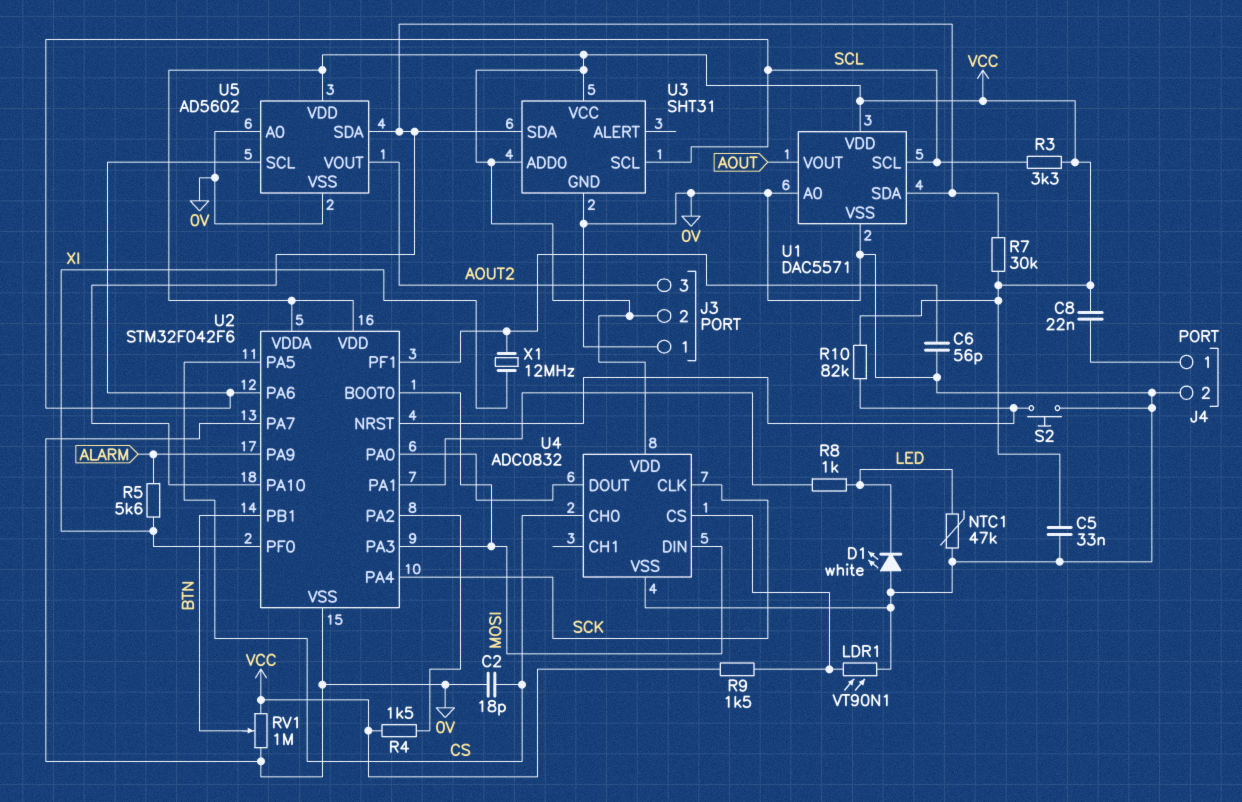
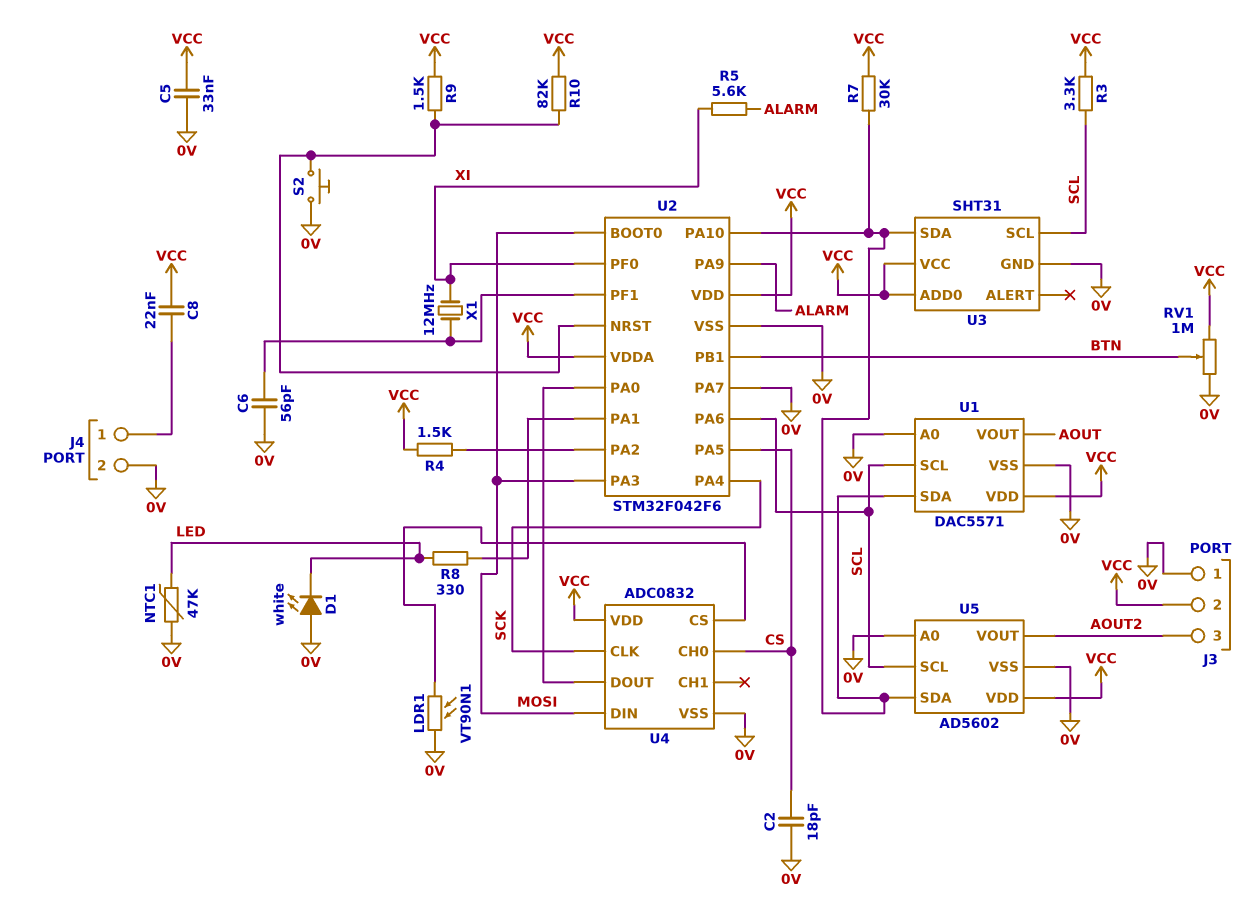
R8: 1k (LED, U2/PA1) -> 330 (LED, U2/PA1)
R9: 1.5k (U4/CS, VCC) -> 1.5k (U2/NRST, VCC)

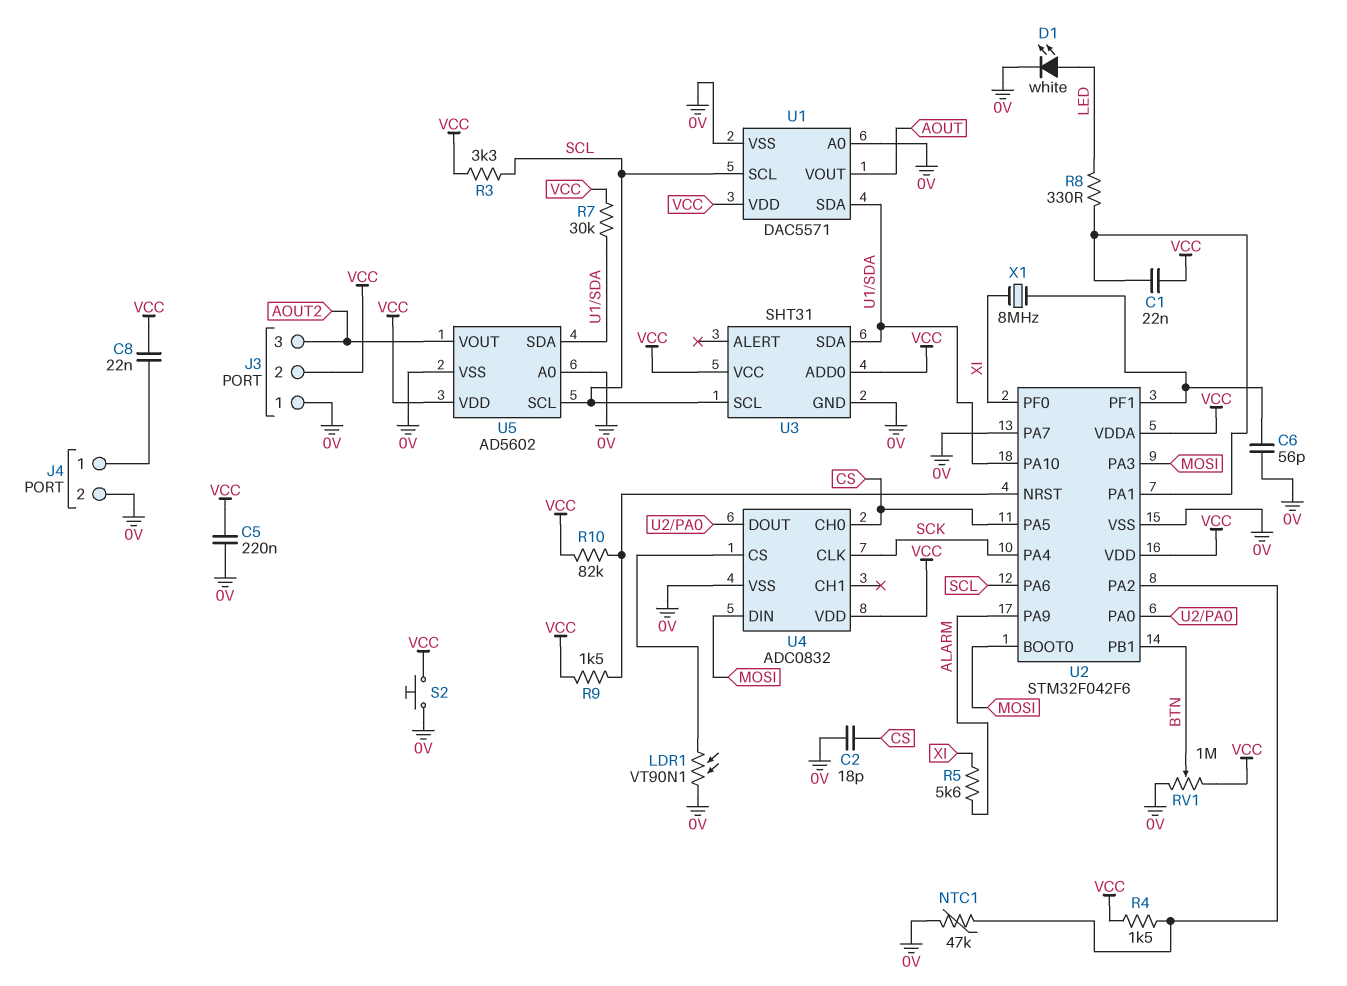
C1: none -> 22nF (U2/PA1, VCC)
C5: 33nF (0V, VCC) -> 220nF (0V, VCC)
D1: LED white (A 0V, K LED) -> LED white (A LED, K 0V)
NTC1: 47k (0V, LED) -> 47k (0V, U2/PA2)
S2: button (0V, U2/NRST) -> button (0V, VCC)
X1: 12MHz (U2/PF1, XI) -> 8MHz (U2/PF1, XI)

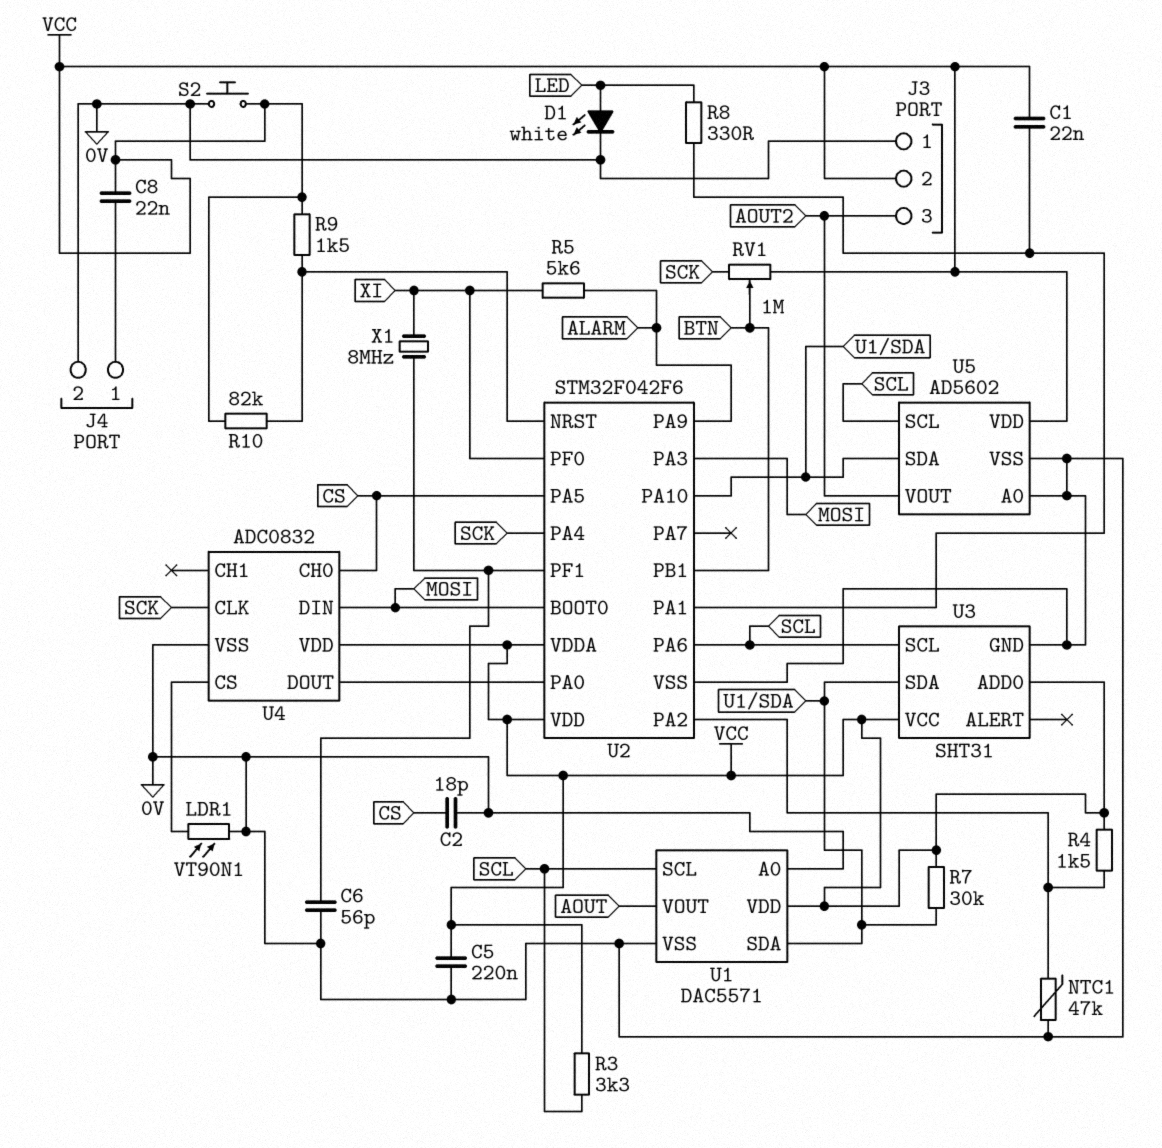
RV1: 1M (0V, VCC, wiper BTN) -> 1M (SCK, VCC, wiper BTN)
U2 pin PA7: 0V -> none

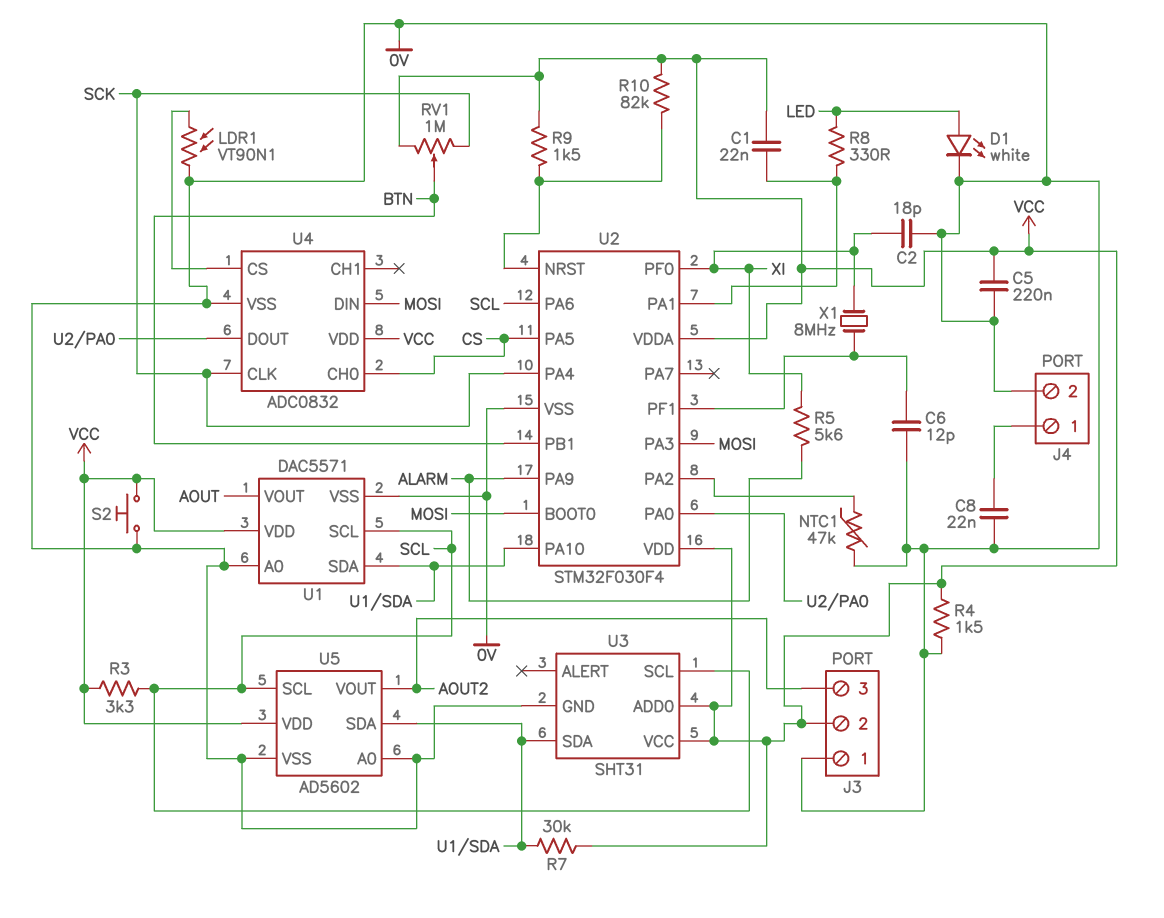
C2: 18pF (0V, CS) -> 18pF (0V, XI)
C6: 56pF (0V, U2/PF1) -> 12pF (0V, U2/PF1)
C8: 22nF (J4/1, VCC) -> 22nF (0V, J4/1)
R4: 1.5k (U2/PA2, VCC) -> 1.5k (0V, VCC)
U2: STM32F042F6 -> STM32F030F4

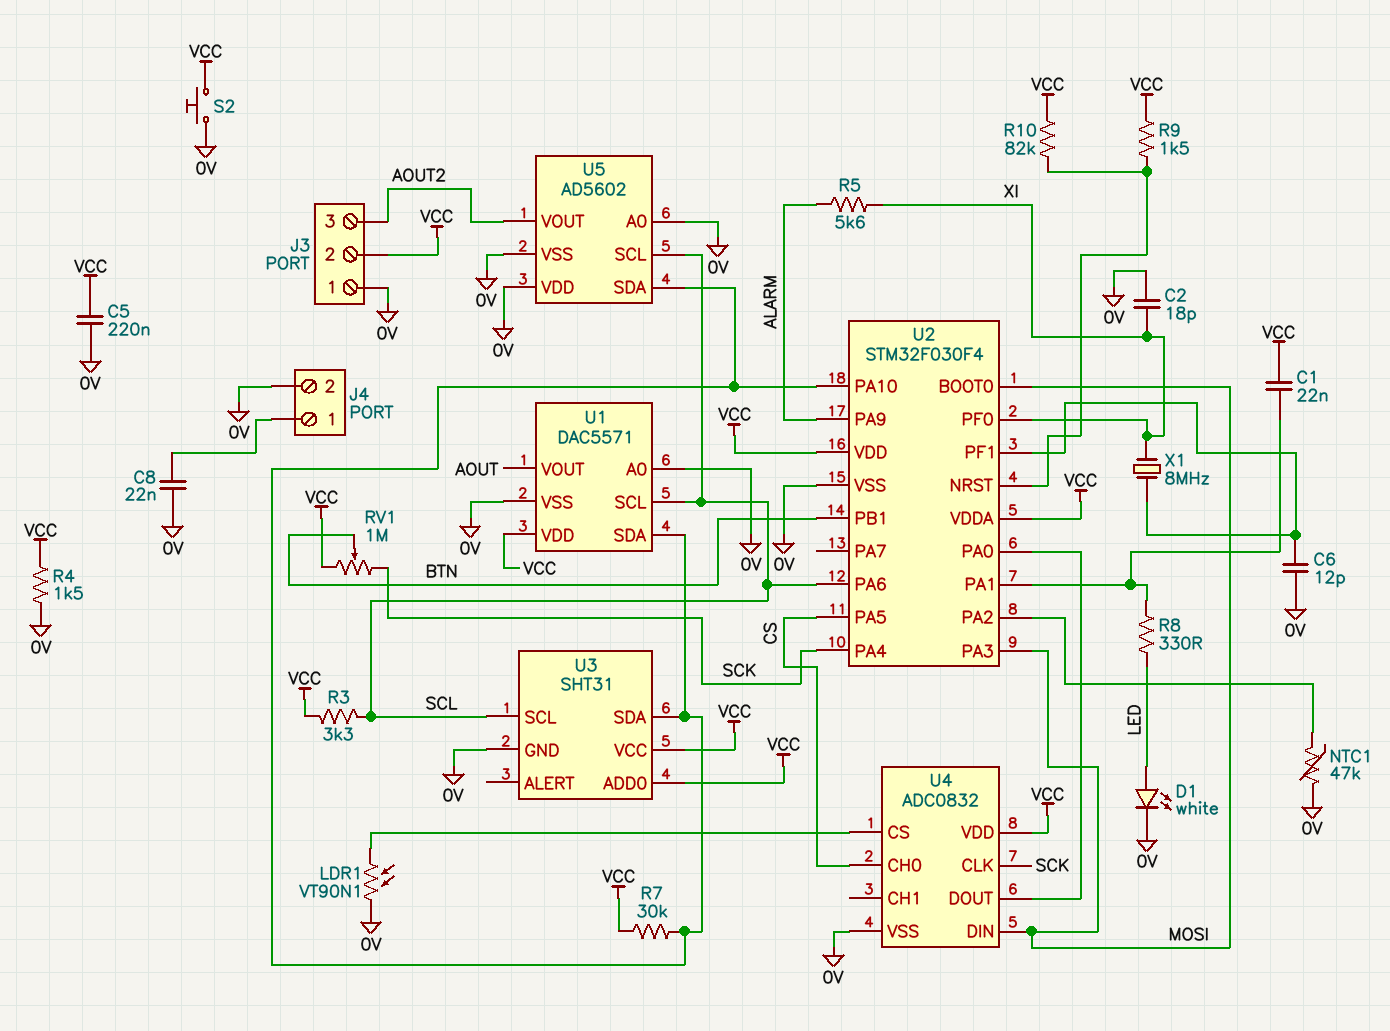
U5 pin VDD: VCC -> 0V

